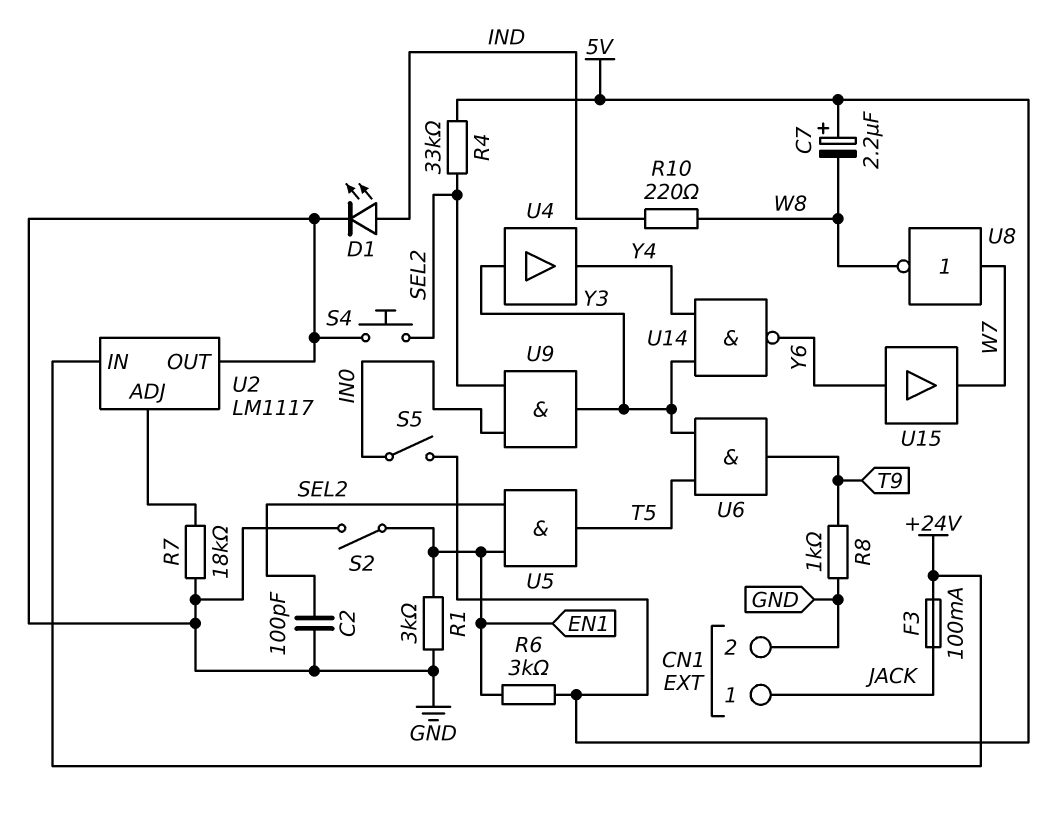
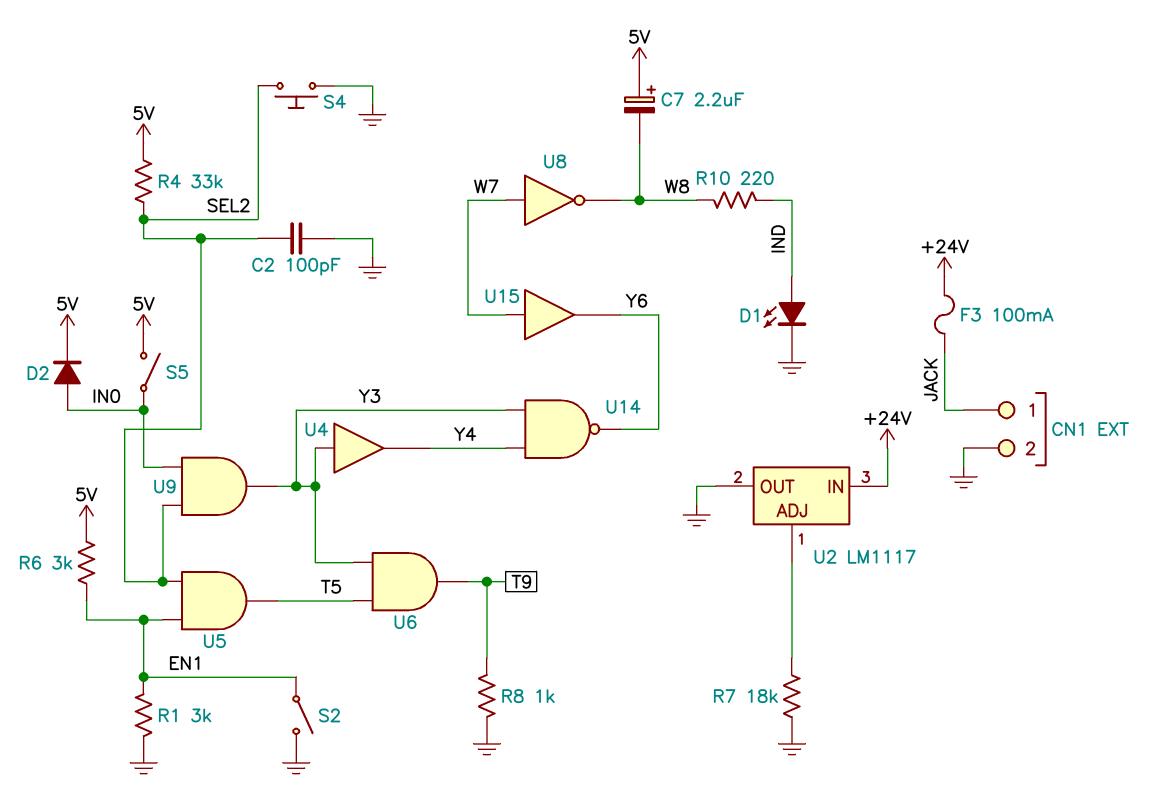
D2: none -> diode (A IN0, K 5V)
U15: buffer (in Y6, out W7) -> buffer (in W7, out Y6)

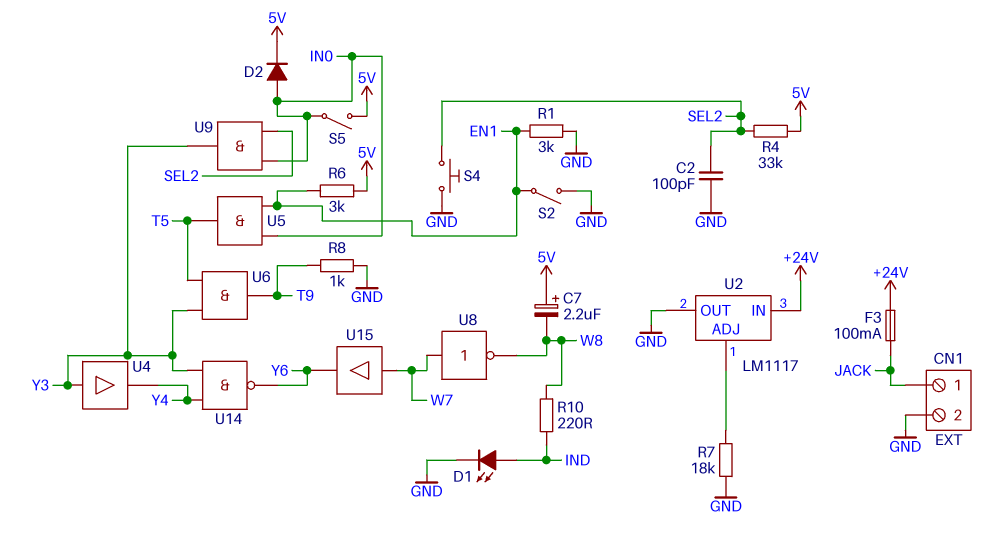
U5: AND (in EN1, in SEL2, out T5) -> AND (in EN1, in IN0, out T5)

